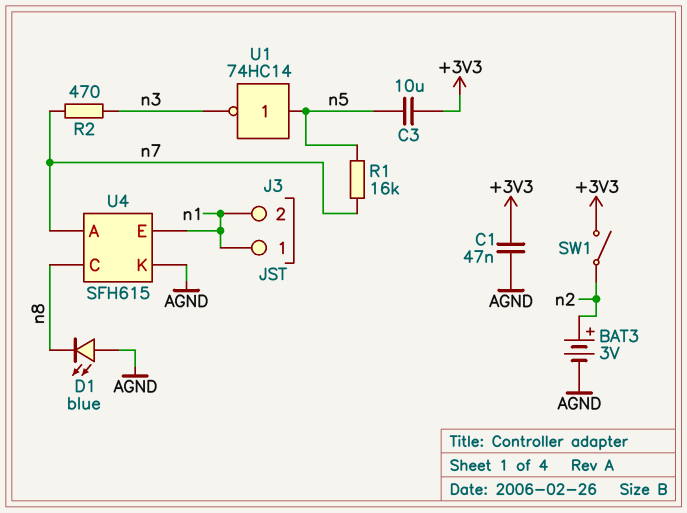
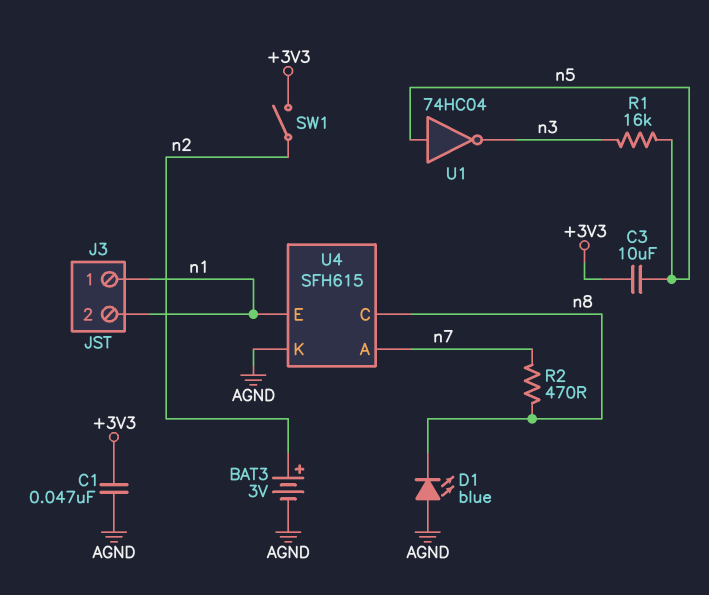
R1: 16k (n5, n7) -> 16k (n3, n5)
R2: 470 (n3, n7) -> 470 (n7, n8)
U1: NOT 74HC14 (in n5, out n3) -> NOT 74HC04 (in n5, out n3)

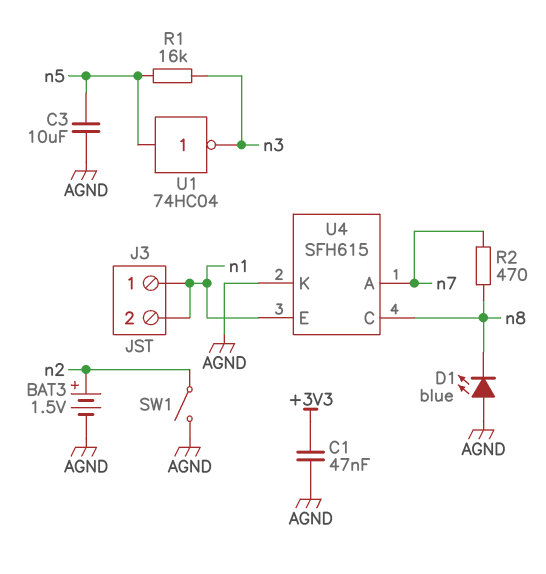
BAT3: 3V (plus n2, minus AGND) -> 1.5V (plus n2, minus AGND)
C3: 10uF (+3V3, n5) -> 10uF (AGND, n5)
SW1: switch (+3V3, n2) -> switch (AGND, n2)

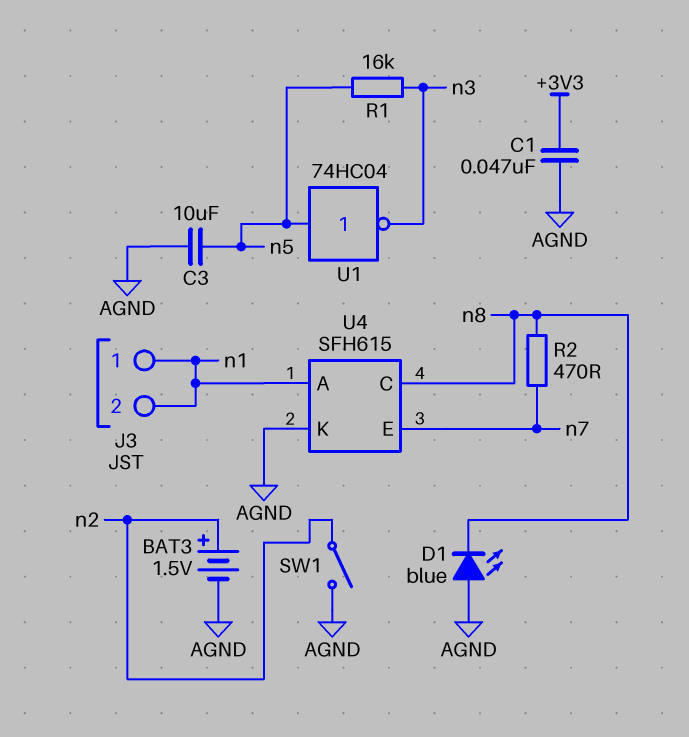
U4 pin A: n7 -> n1
U4 pin E: n1 -> n7

